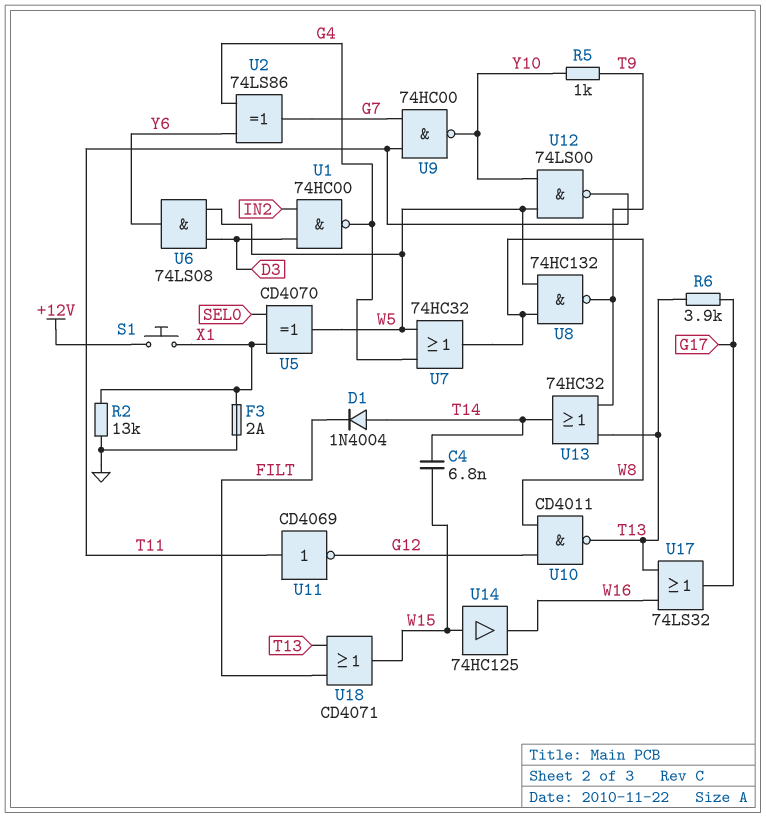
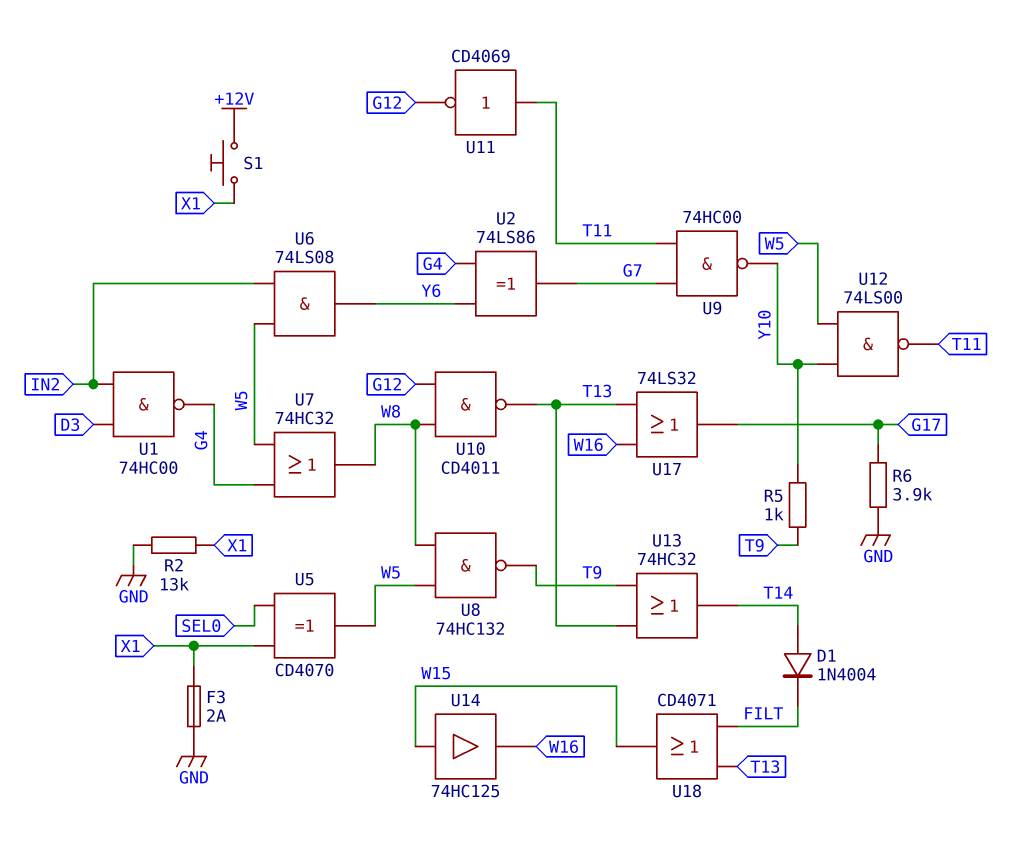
C4: 6.8nF (T14, W15) -> none
R6: 3.9k (G17, T13) -> 3.9k (G17, GND)
U6: AND 74LS08 (in D3, in W5, out Y6) -> AND 74LS08 (in IN2, in W5, out Y6)

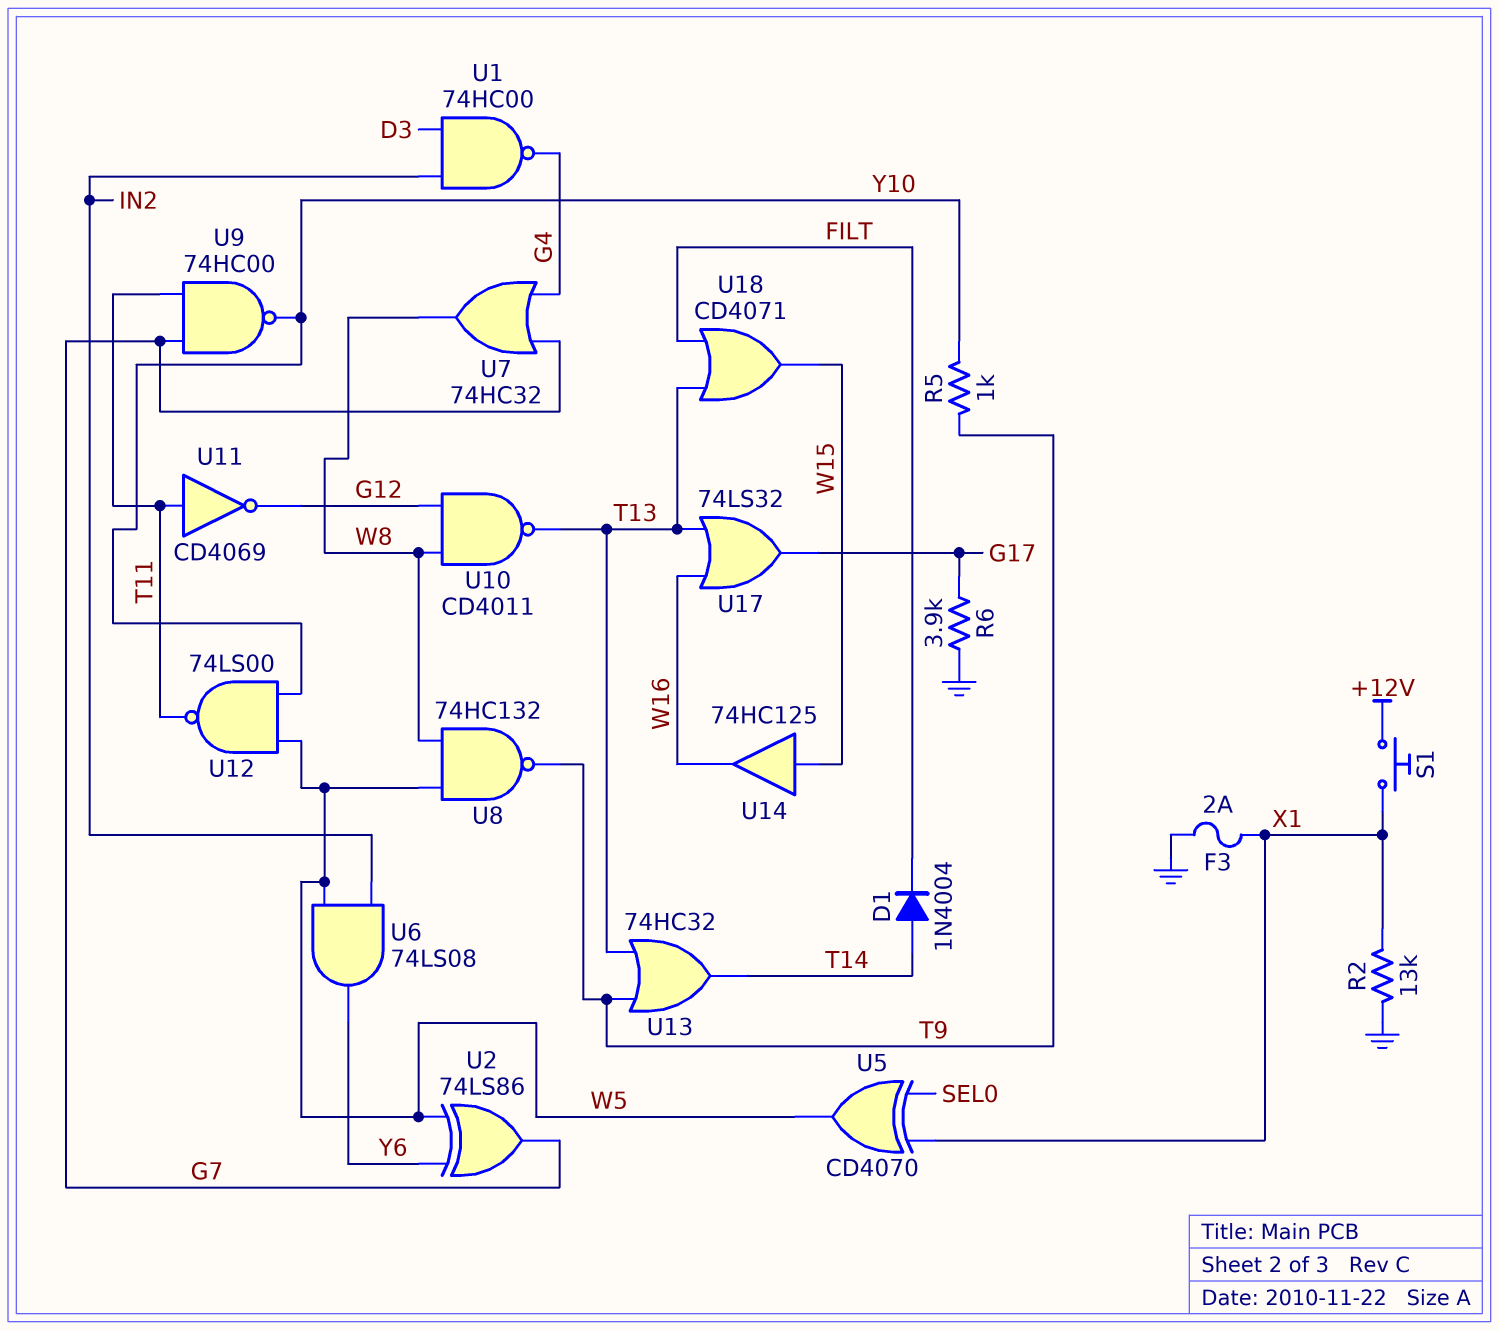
U2: XOR 74LS86 (in G4, in Y6, out G7) -> XOR 74LS86 (in W5, in Y6, out G7)
U7: OR 74HC32 (in G4, in W5, out W8) -> OR 74HC32 (in G4, in G7, out W8)

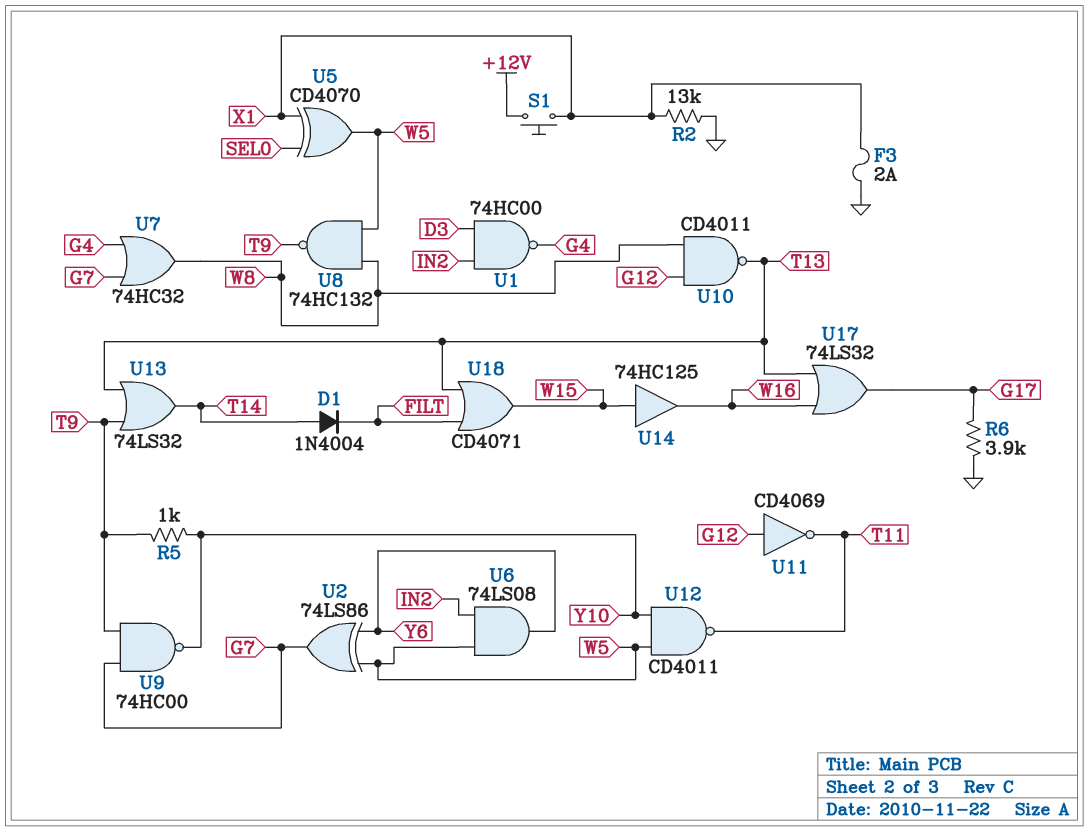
U9: NAND 74HC00 (in G7, in T11, out Y10) -> NAND 74HC00 (in G7, in T9, out Y10)
U11: NOT CD4069 (in T11, out G12) -> NOT CD4069 (in G12, out T11)
U12: NAND 74LS00 (in W5, in Y10, out T11) -> NAND CD4011 (in W5, in Y10, out T11)
U13: OR 74HC32 (in T9, in T13, out T14) -> OR 74LS32 (in T9, in T13, out T14)

